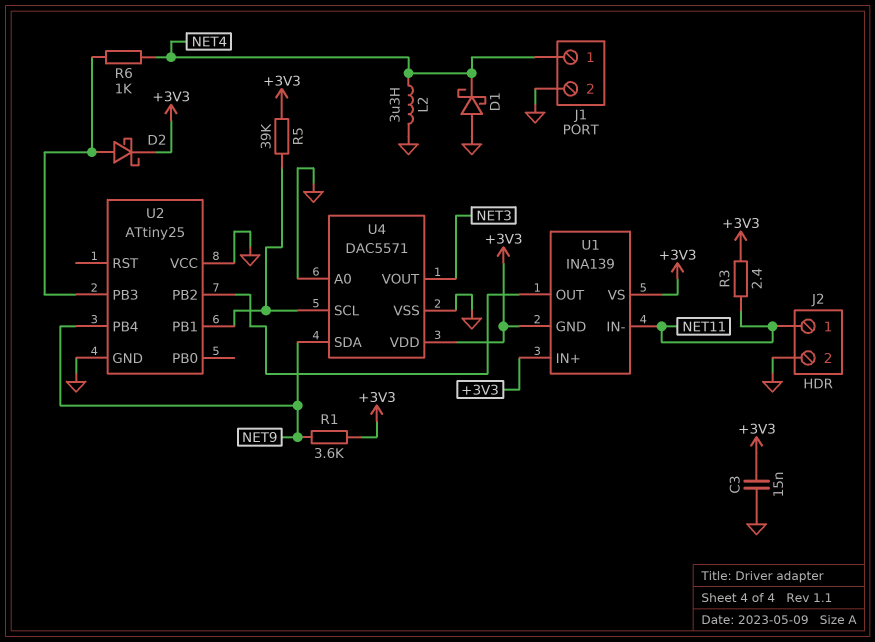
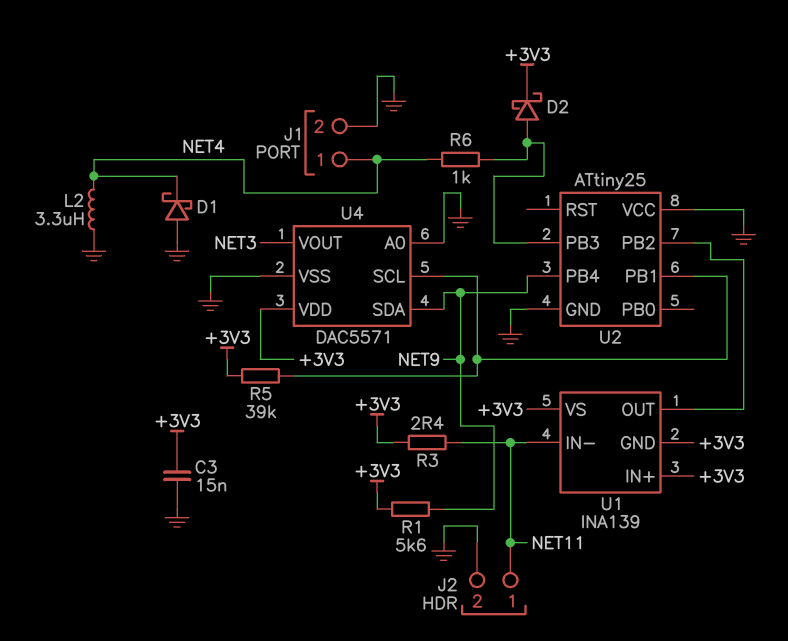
R1: 3.6k (+3V3, NET9) -> 5.6k (+3V3, NET9)

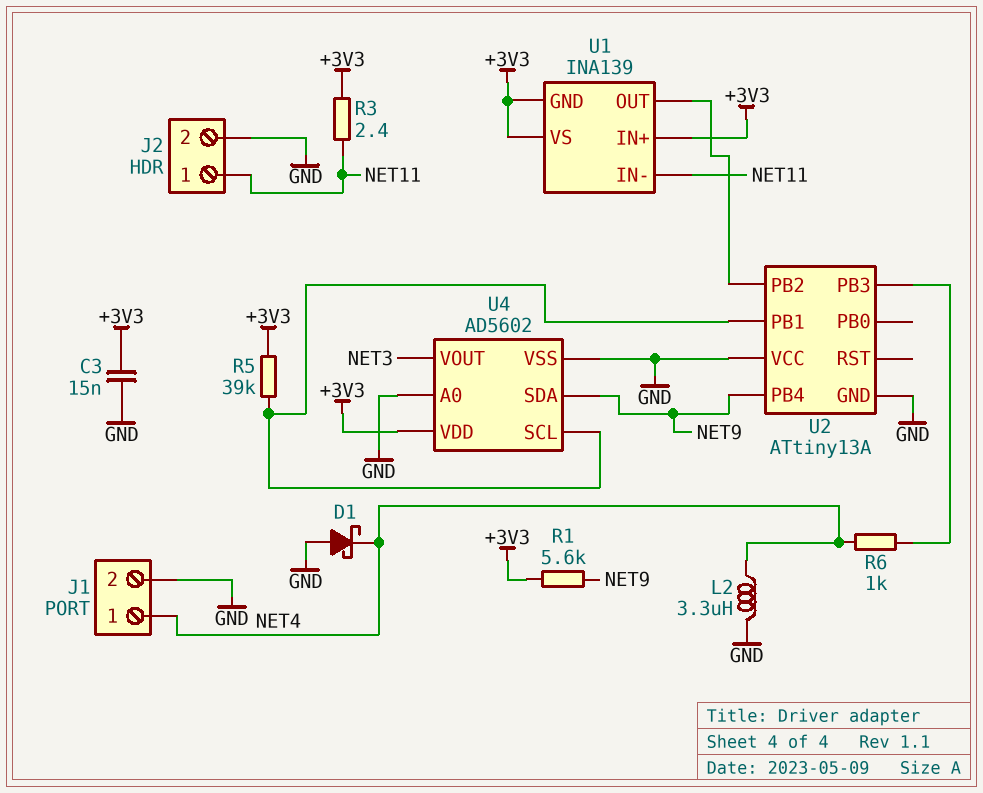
D2: schottky (A U2/PB3, K +3V3) -> none
U2: ATtiny25 -> ATtiny13A
U4: DAC5571 -> AD5602

